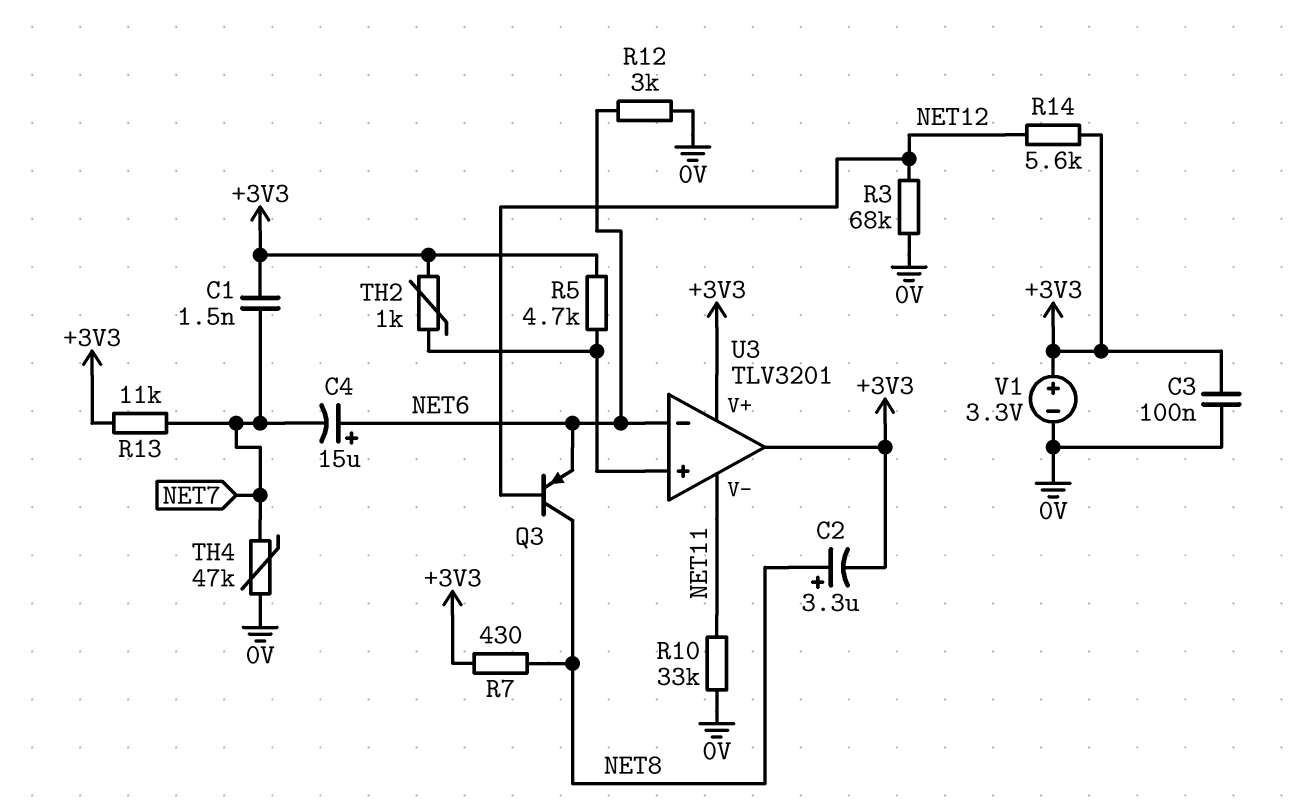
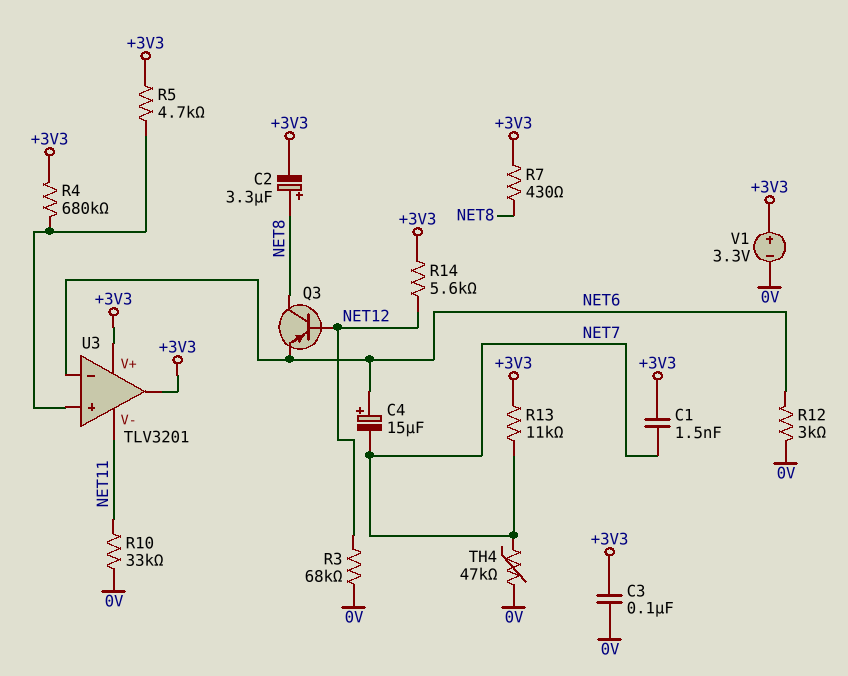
R4: none -> 680k (+3V3, U3/in+)
TH2: 1k (+3V3, U3/in+) -> none

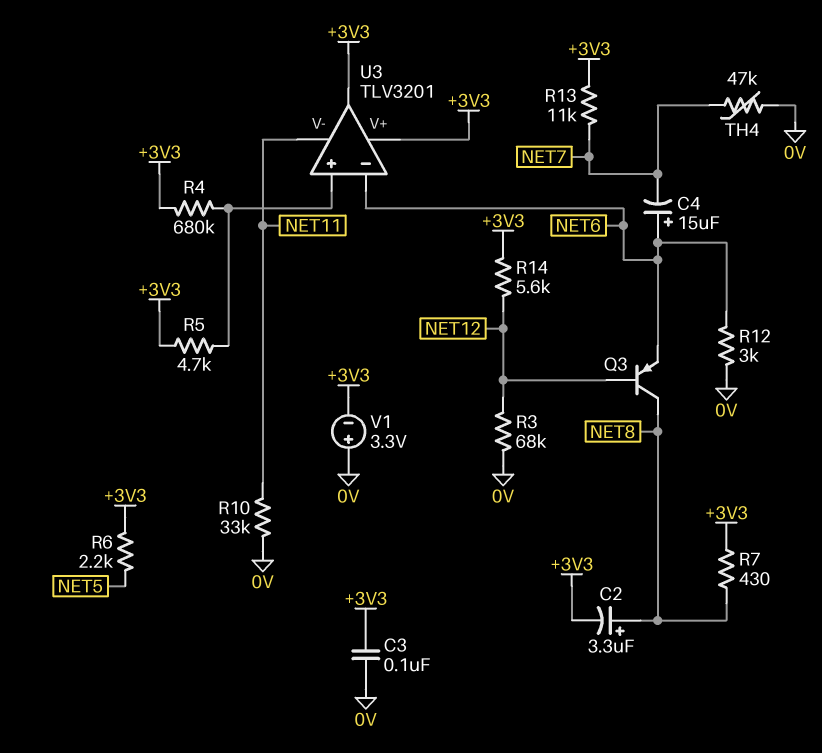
C1: 1.5nF (+3V3, NET7) -> none
R6: none -> 2.2k (+3V3, NET5)
V1: 3.3V (plus +3V3, minus 0V) -> 3.3V (plus 0V, minus +3V3)

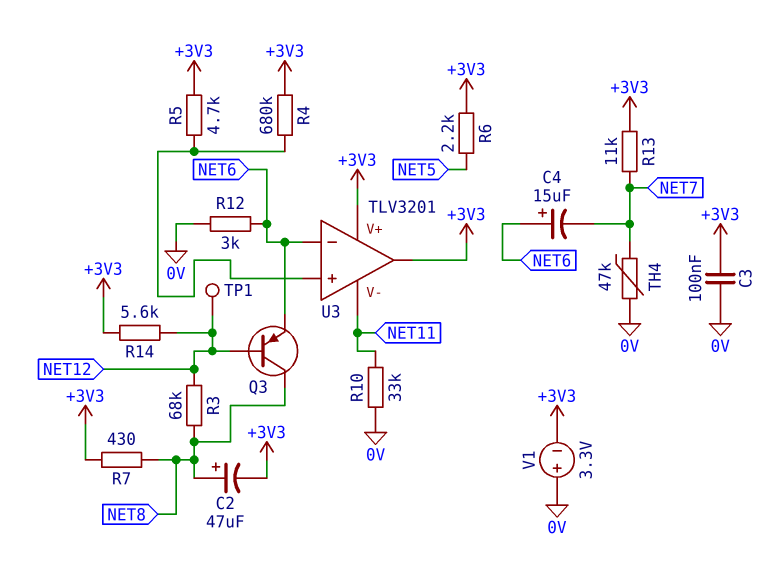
C2: 3.3uF (plus NET8, minus +3V3) -> 47uF (plus NET8, minus +3V3)
R3: 68k (0V, NET12) -> 68k (NET8, NET12)
TP1: none -> test point (NET12)

